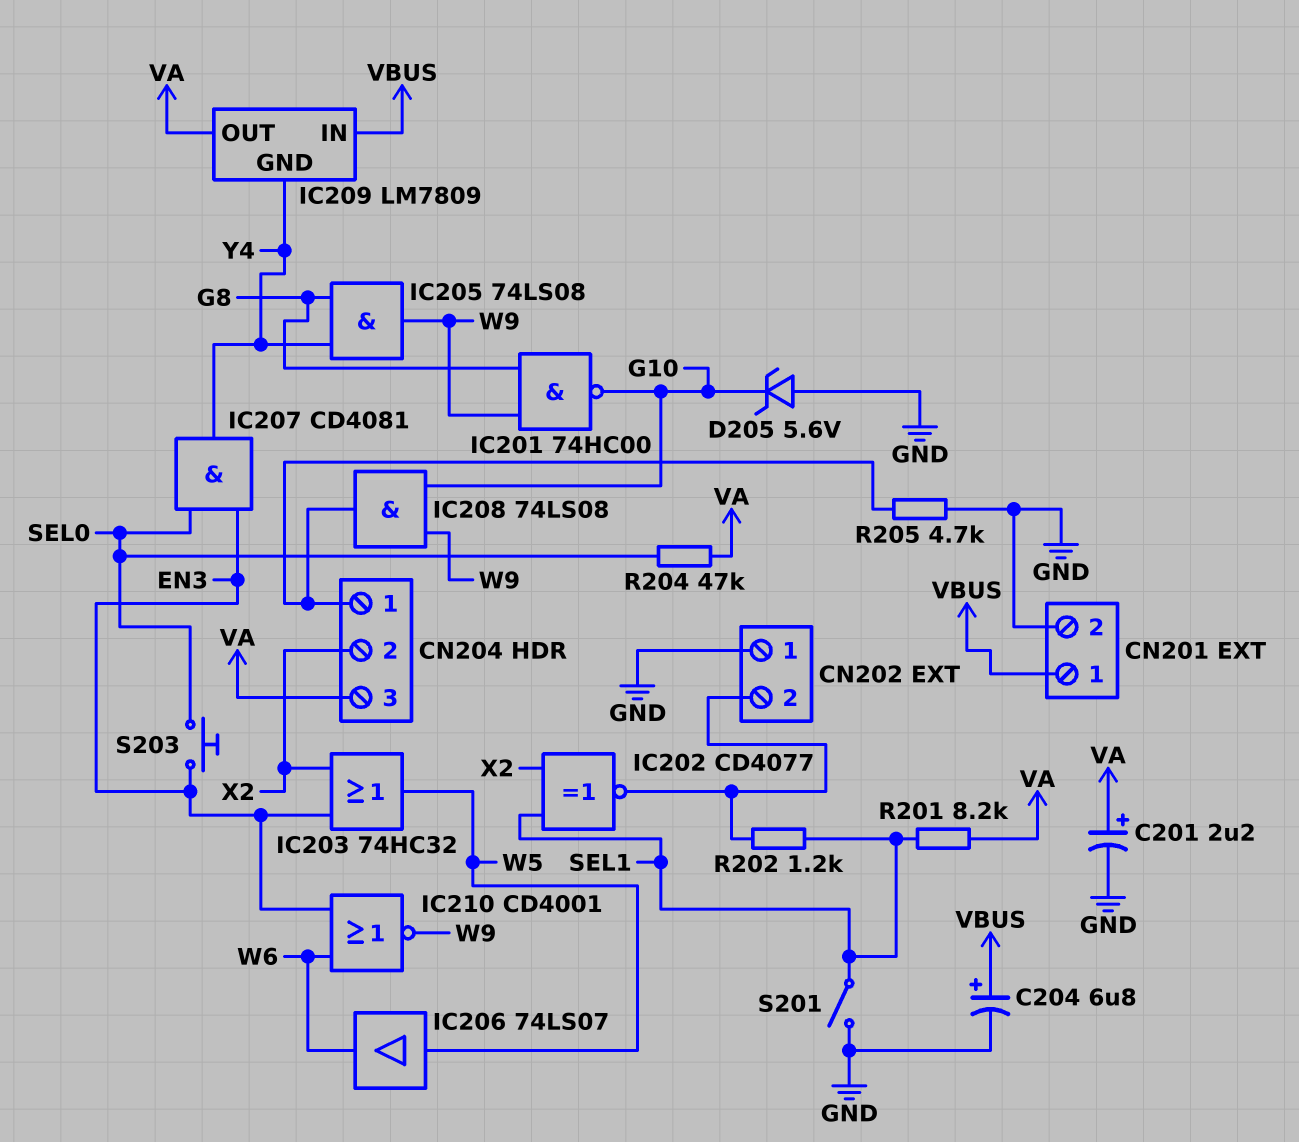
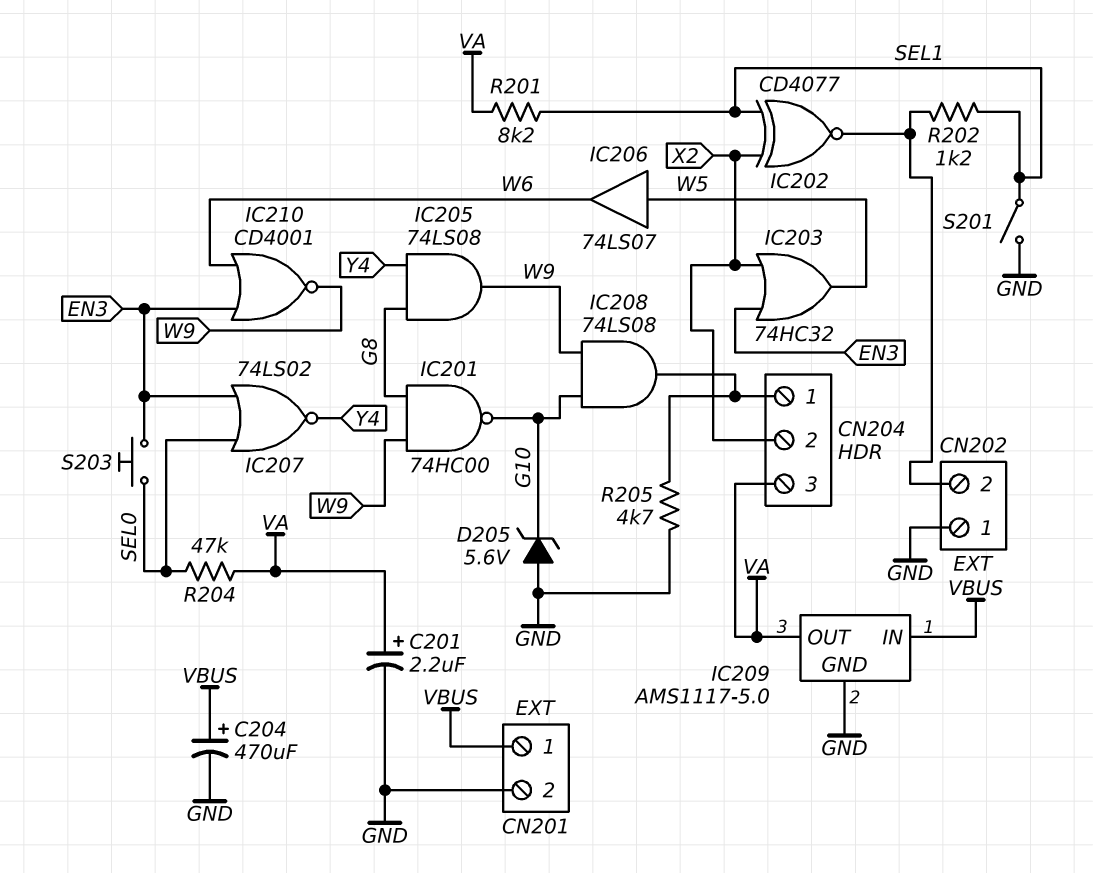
C204: 6.8uF (plus VBUS, minus GND) -> 470uF (plus VBUS, minus GND)
IC207: AND CD4081 (in EN3, in SEL0, out Y4) -> NOR 74LS02 (in EN3, in SEL0, out Y4)
IC209: LM7809 -> AMS1117-5.0
IC209 pin GND: Y4 -> GND

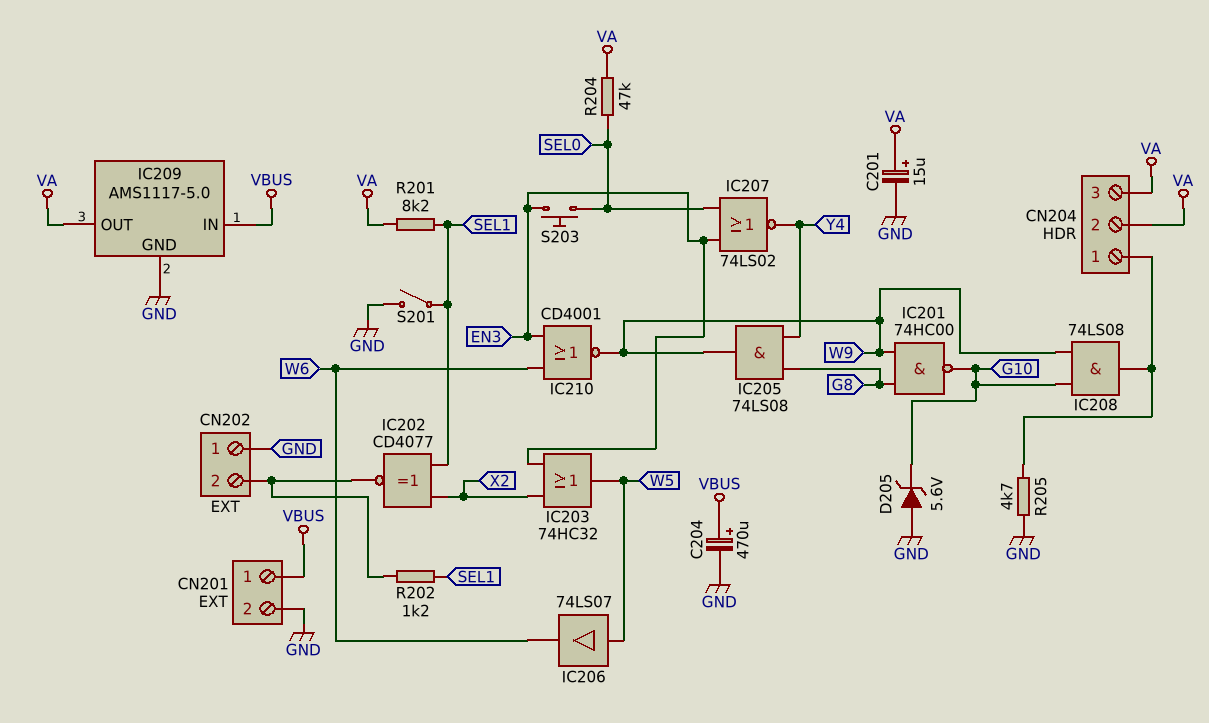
C201: 2.2uF (plus VA, minus GND) -> 15uF (plus VA, minus GND)
CN204 pin 2: X2 -> VA

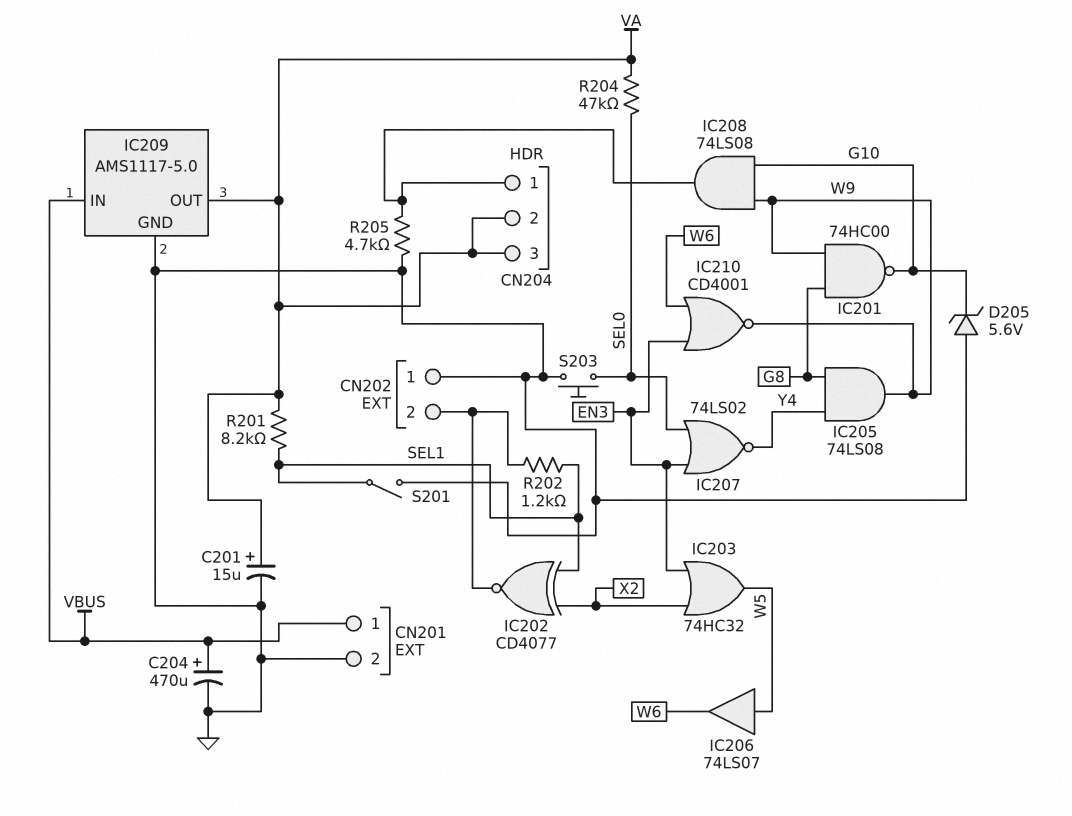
S203: button (EN3, SEL0) -> button (GND, SEL0)

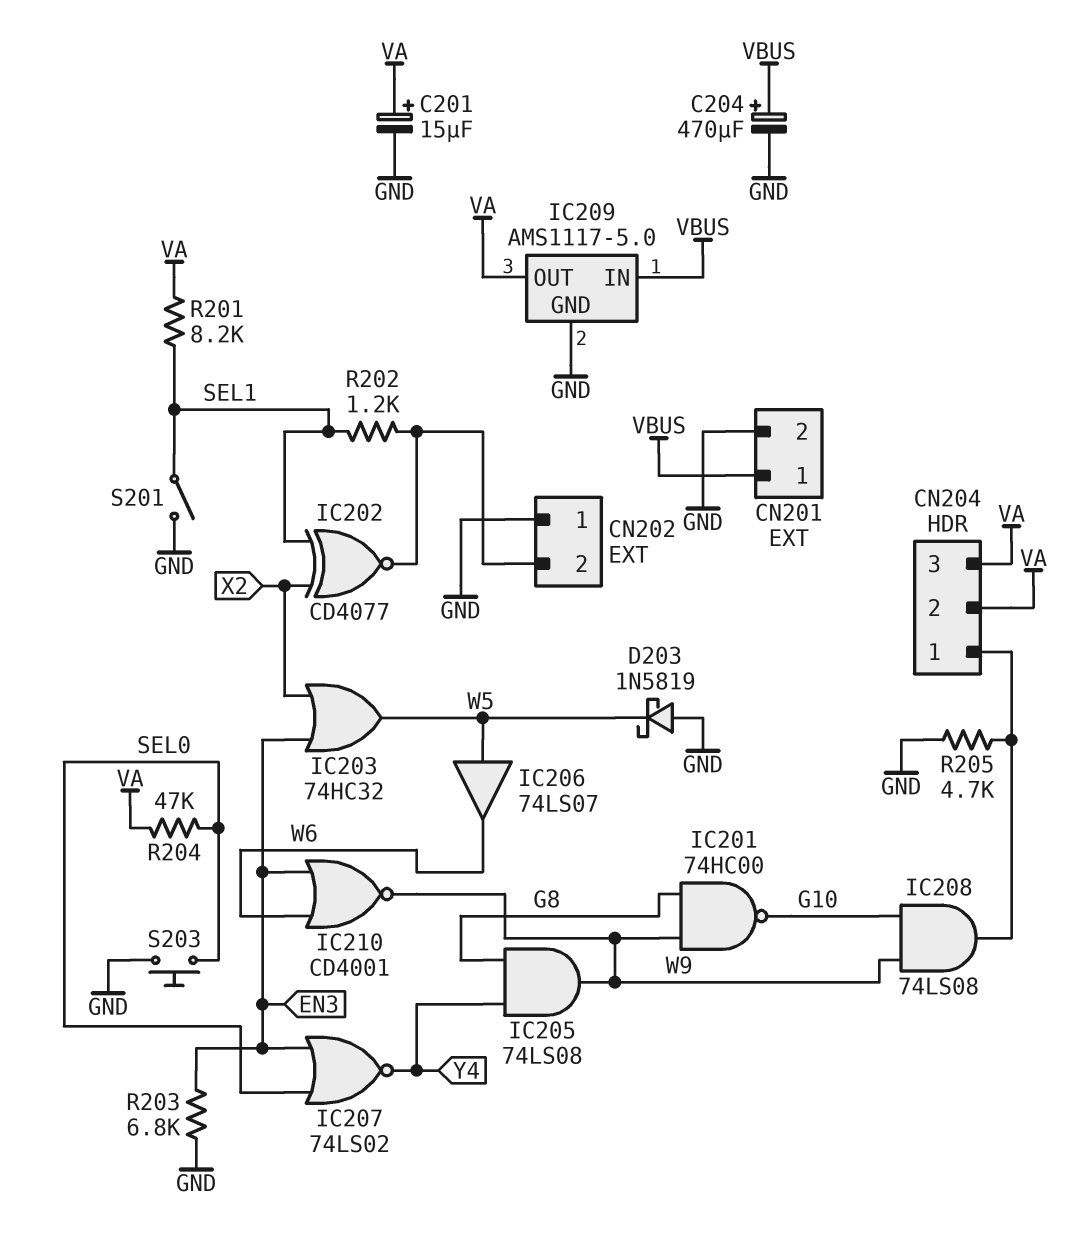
D203: none -> schottky 1N5819 (A GND, K W5)
D205: zener 5.6V (A GND, K G10) -> none
R203: none -> 6.8k (EN3, GND)

